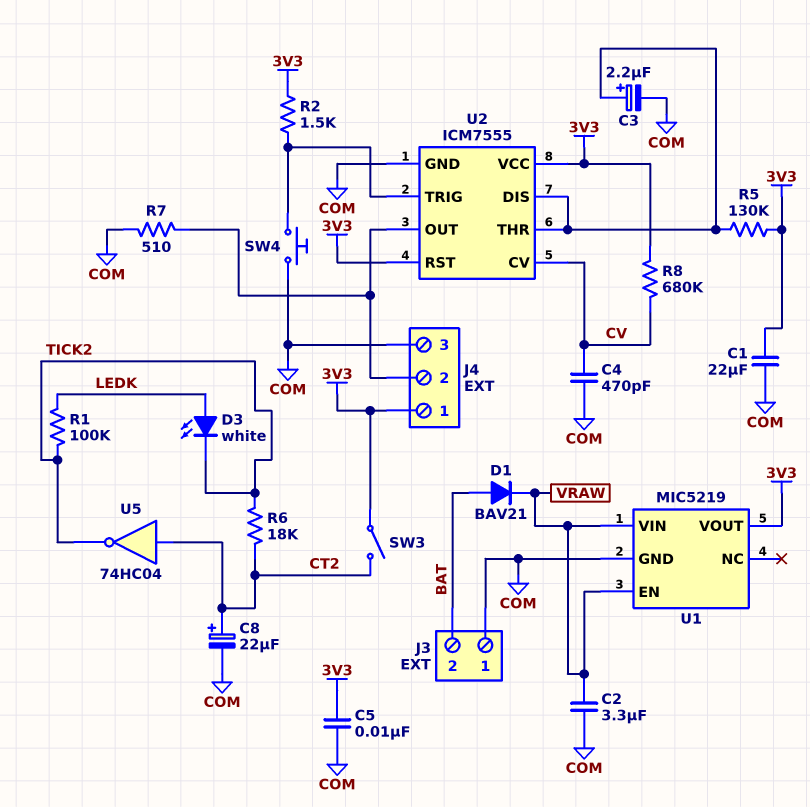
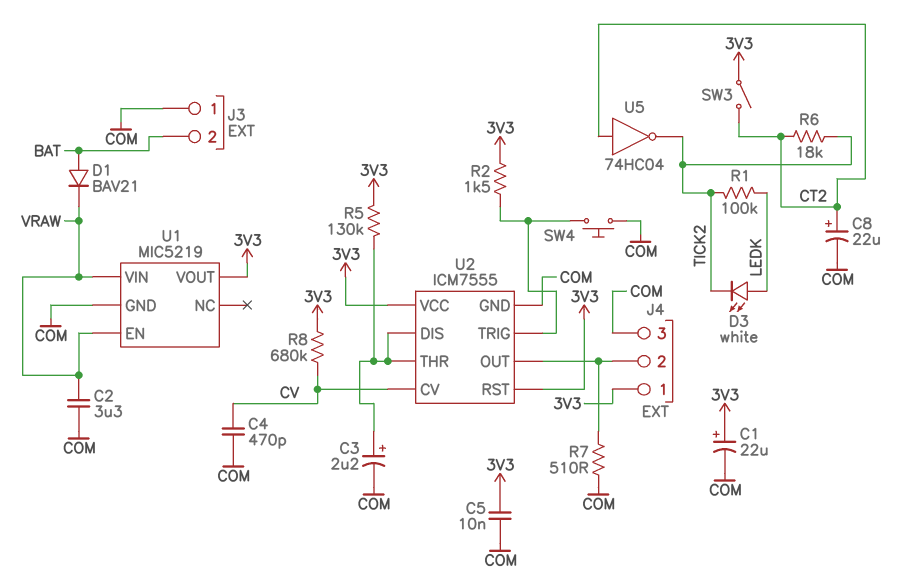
C1: 22uF (3V3, COM) -> 22uF (plus 3V3, minus COM)

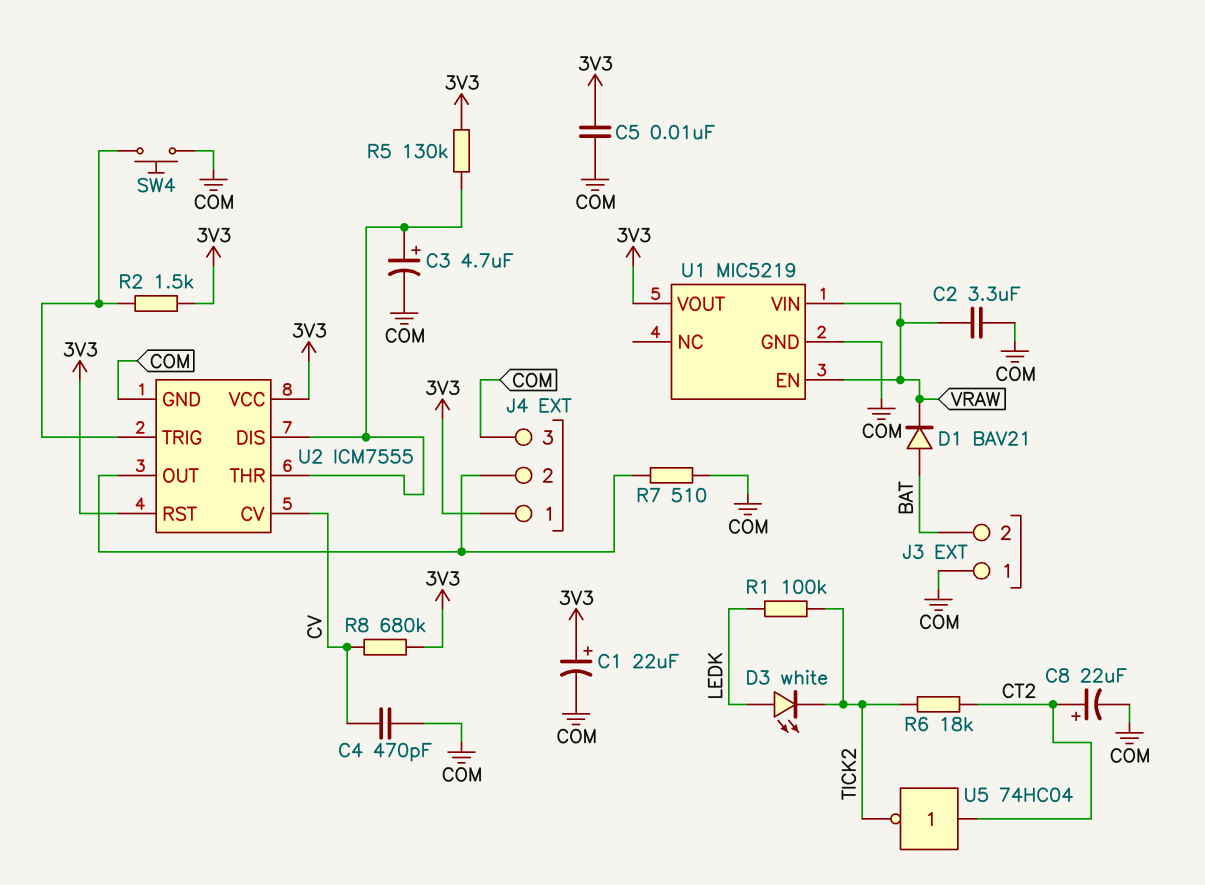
C3: 2.2uF (plus U2/DIS, minus COM) -> 4.7uF (plus U2/DIS, minus COM)
SW3: switch (3V3, CT2) -> none

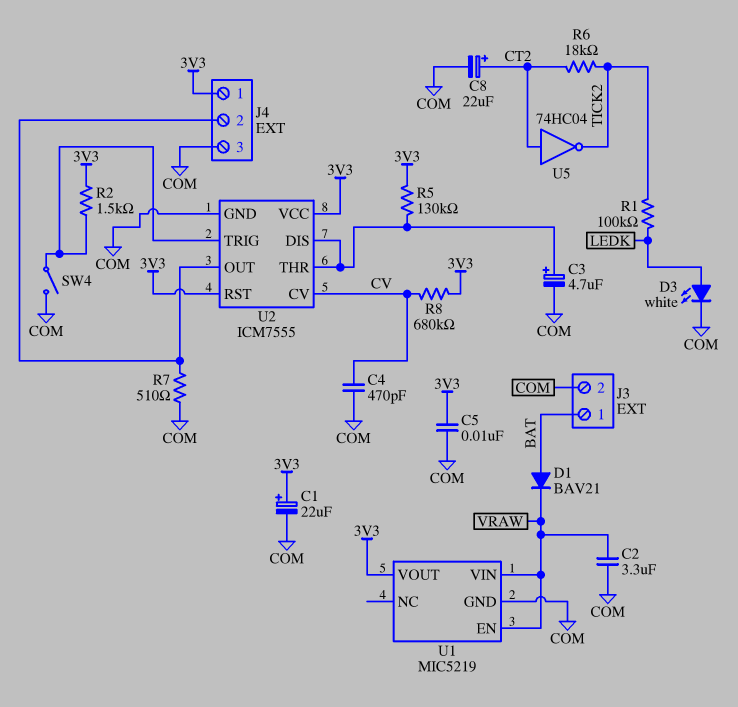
D3: LED white (A LEDK, K TICK2) -> LED white (A LEDK, K COM)
J3 pin 1: COM -> BAT
J3 pin 2: BAT -> COM
SW4: button (COM, U2/TRIG) -> switch (COM, U2/TRIG)

